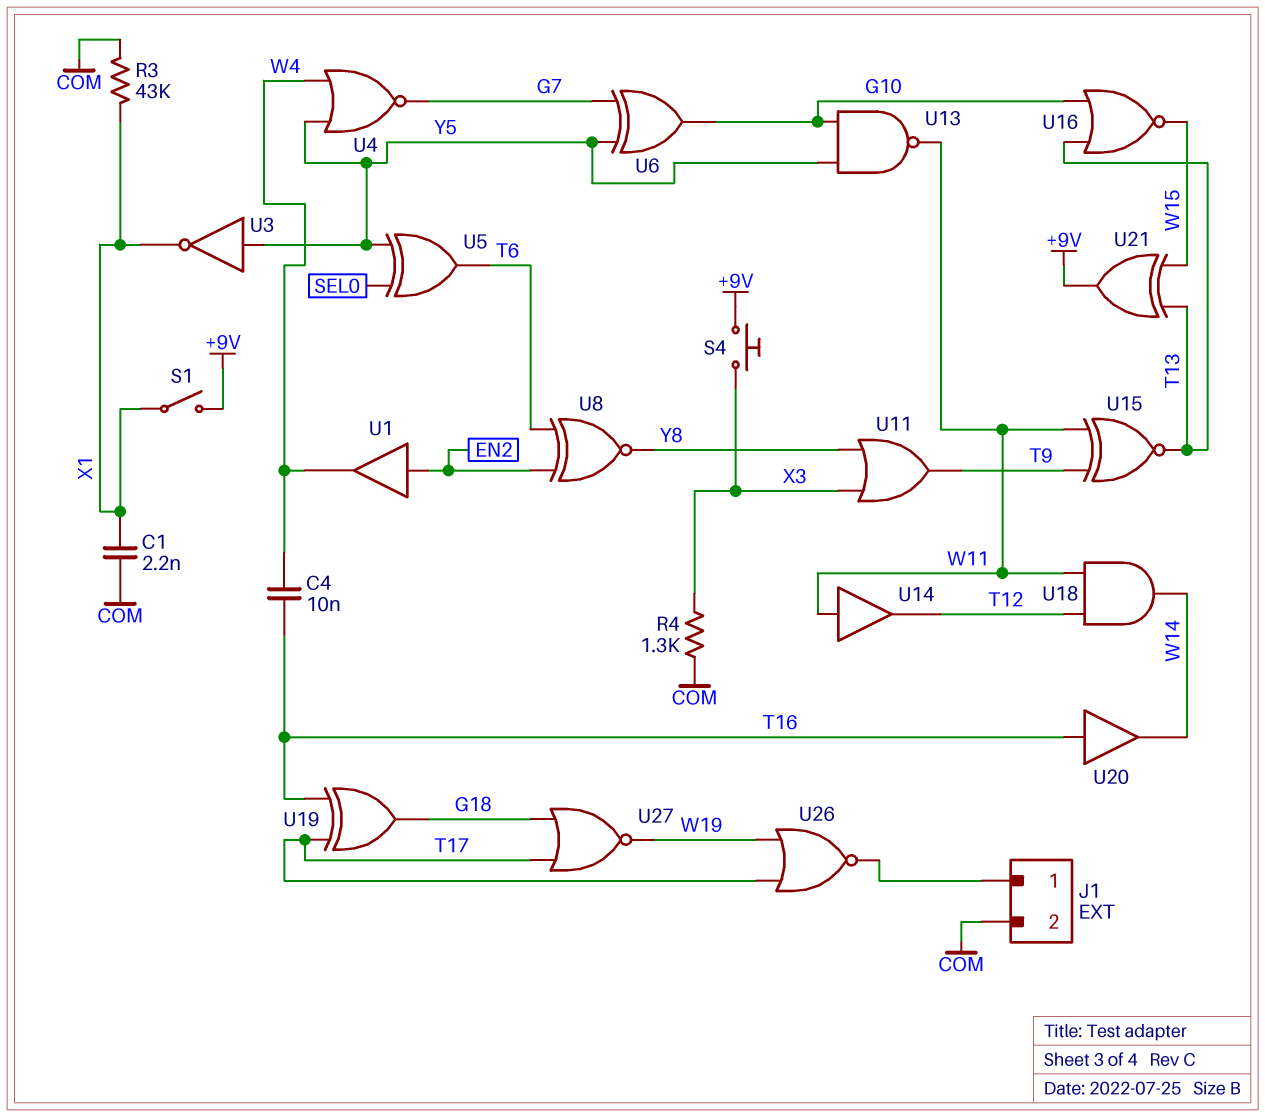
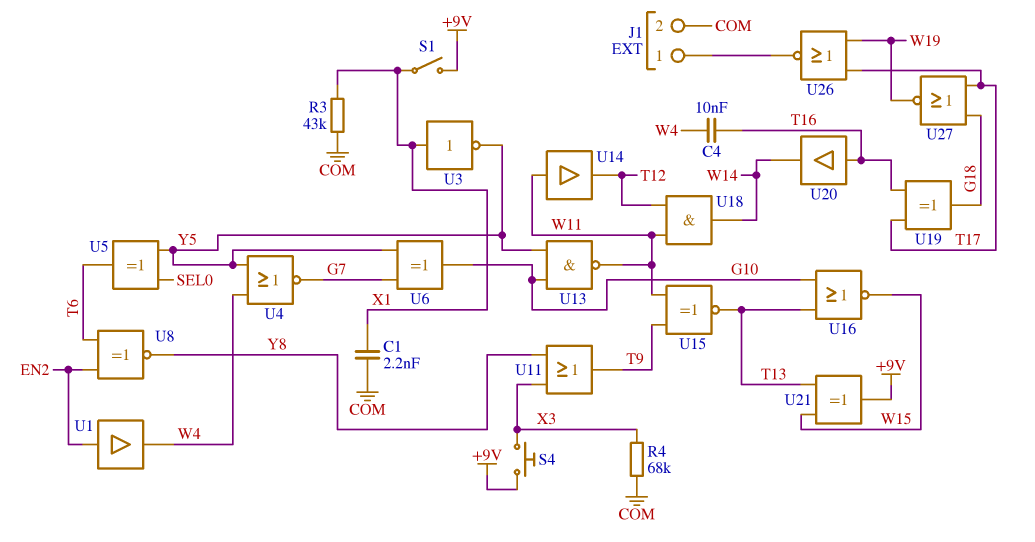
R4: 1.3k (COM, X3) -> 68k (COM, X3)
U3: NOT (in Y5, out X1) -> NOT (in X1, out Y5)

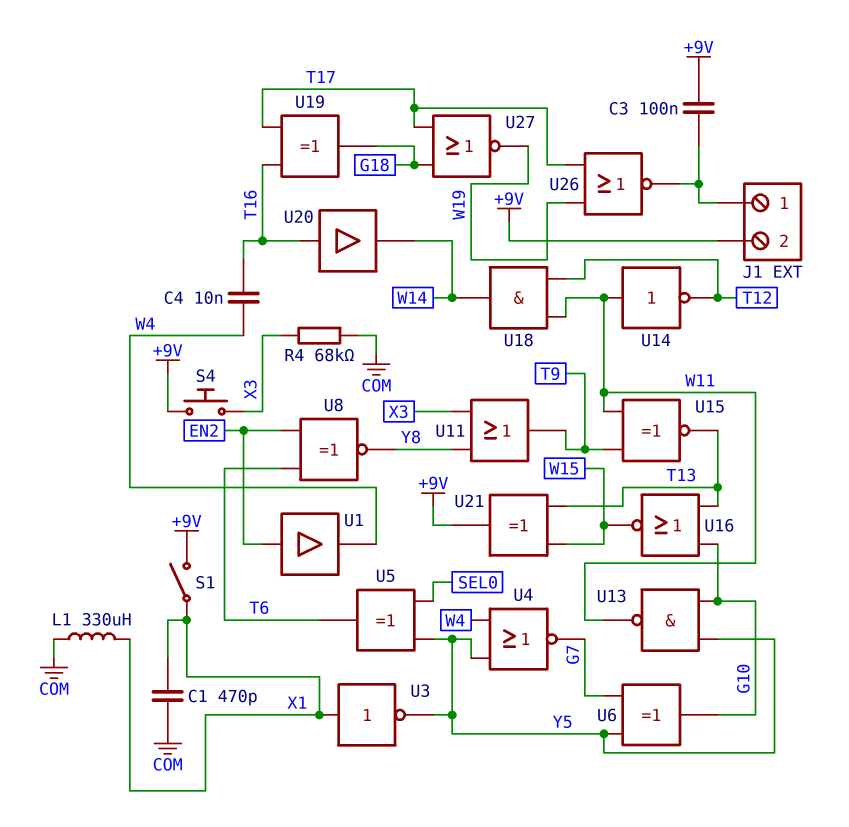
C1: 2.2nF (COM, X1) -> 470pF (COM, X1)
C3: none -> 100nF (+9V, J1/1)
J1 pin 2: COM -> +9V
L1: none -> 330uH (COM, X1)
R3: 43k (COM, X1) -> none
U14: buffer (in W11, out T12) -> NOT (in W11, out T12)

